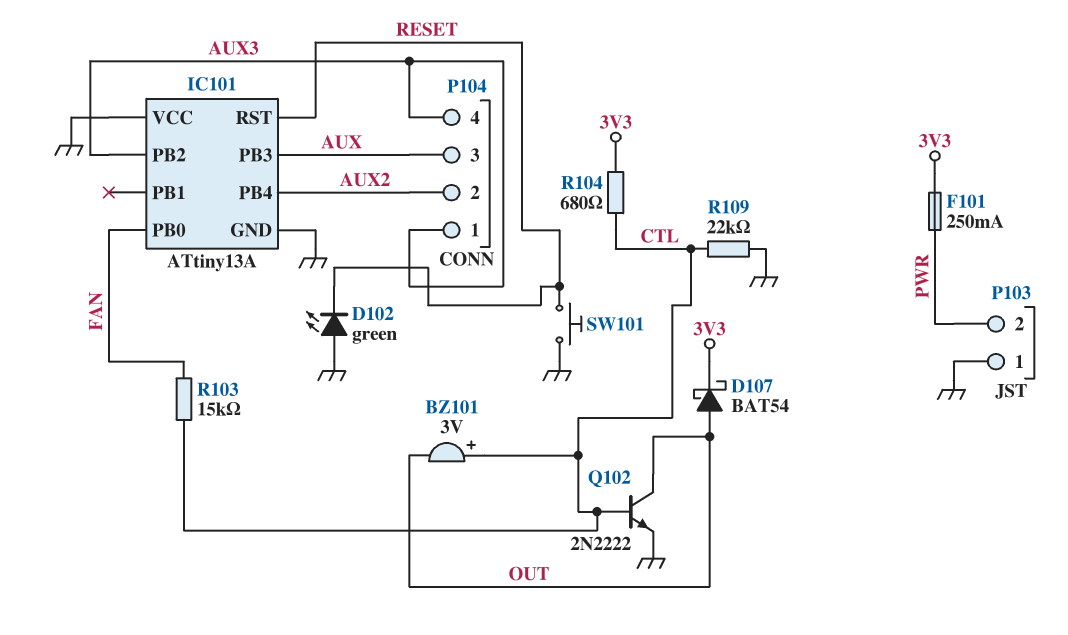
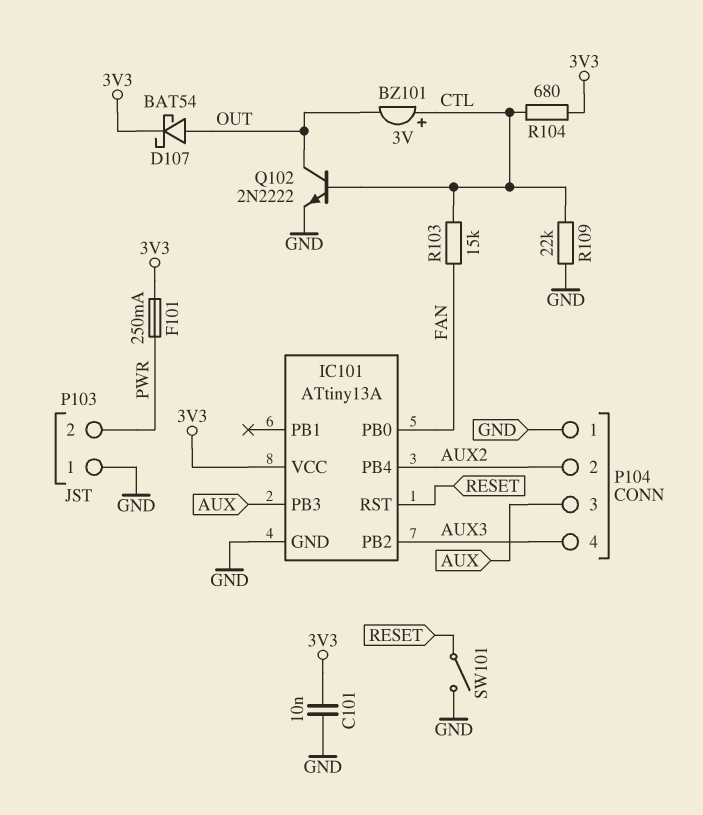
C101: none -> 10nF (3V3, GND)
D102: LED green (A GND, K RESET) -> none
IC101 pin VCC: GND -> 3V3
P104 pin 1: AUX3 -> GND
SW101: button (GND, RESET) -> switch (GND, RESET)

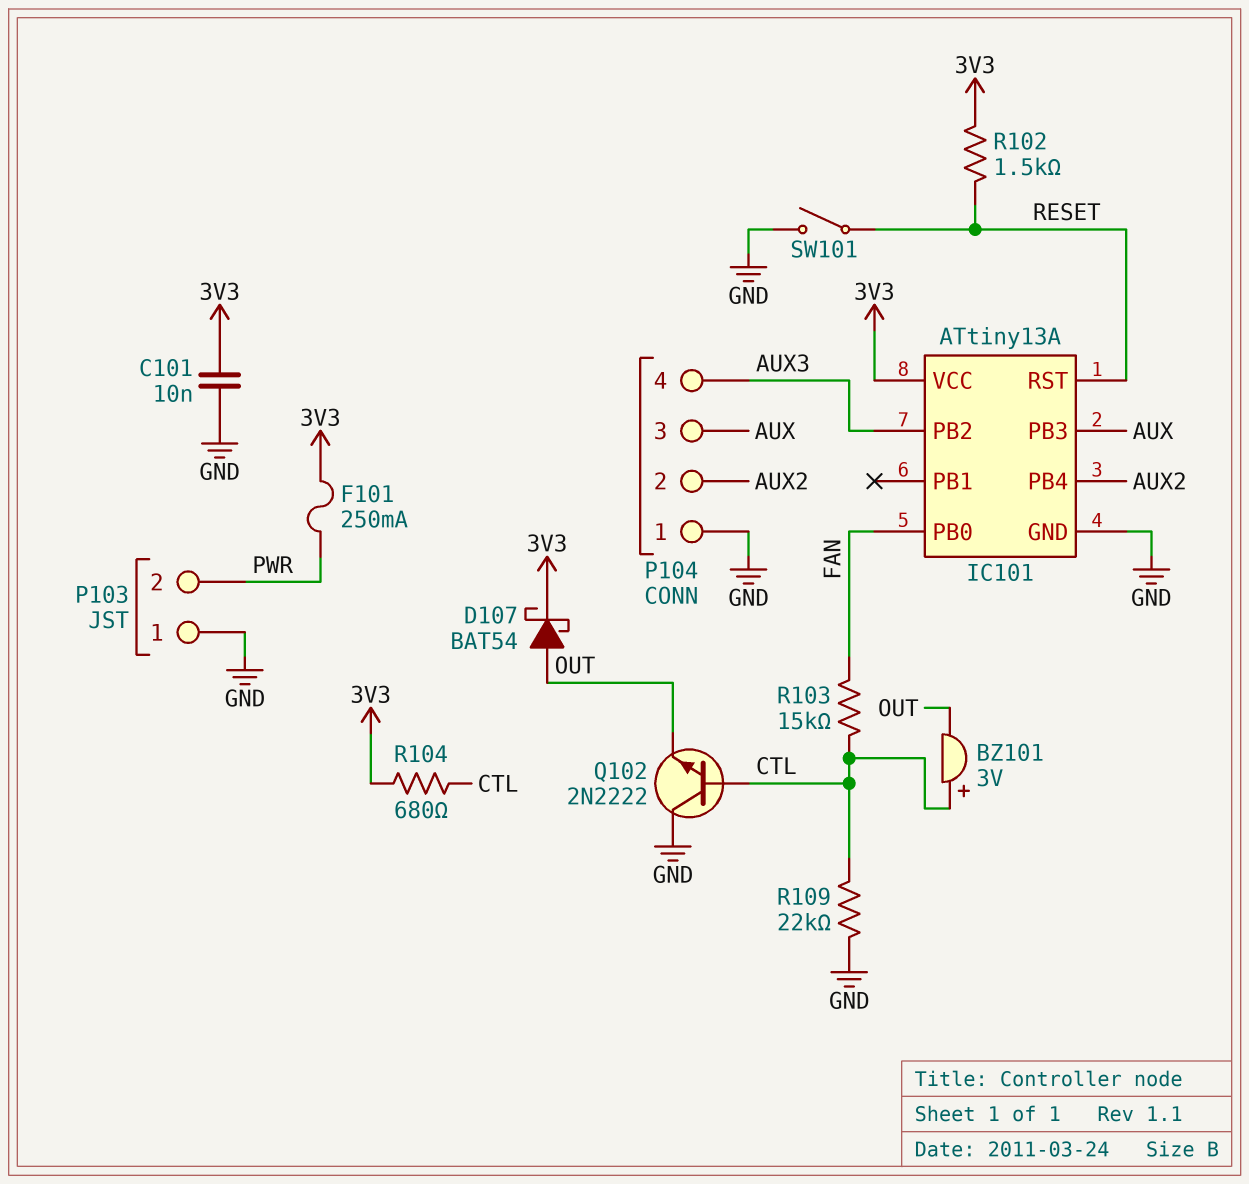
Q102: NPN 2N2222 (B CTL, C OUT, E GND) -> NPN 2N2222 (B CTL, C GND, E OUT)
R102: none -> 1.5k (3V3, RESET)

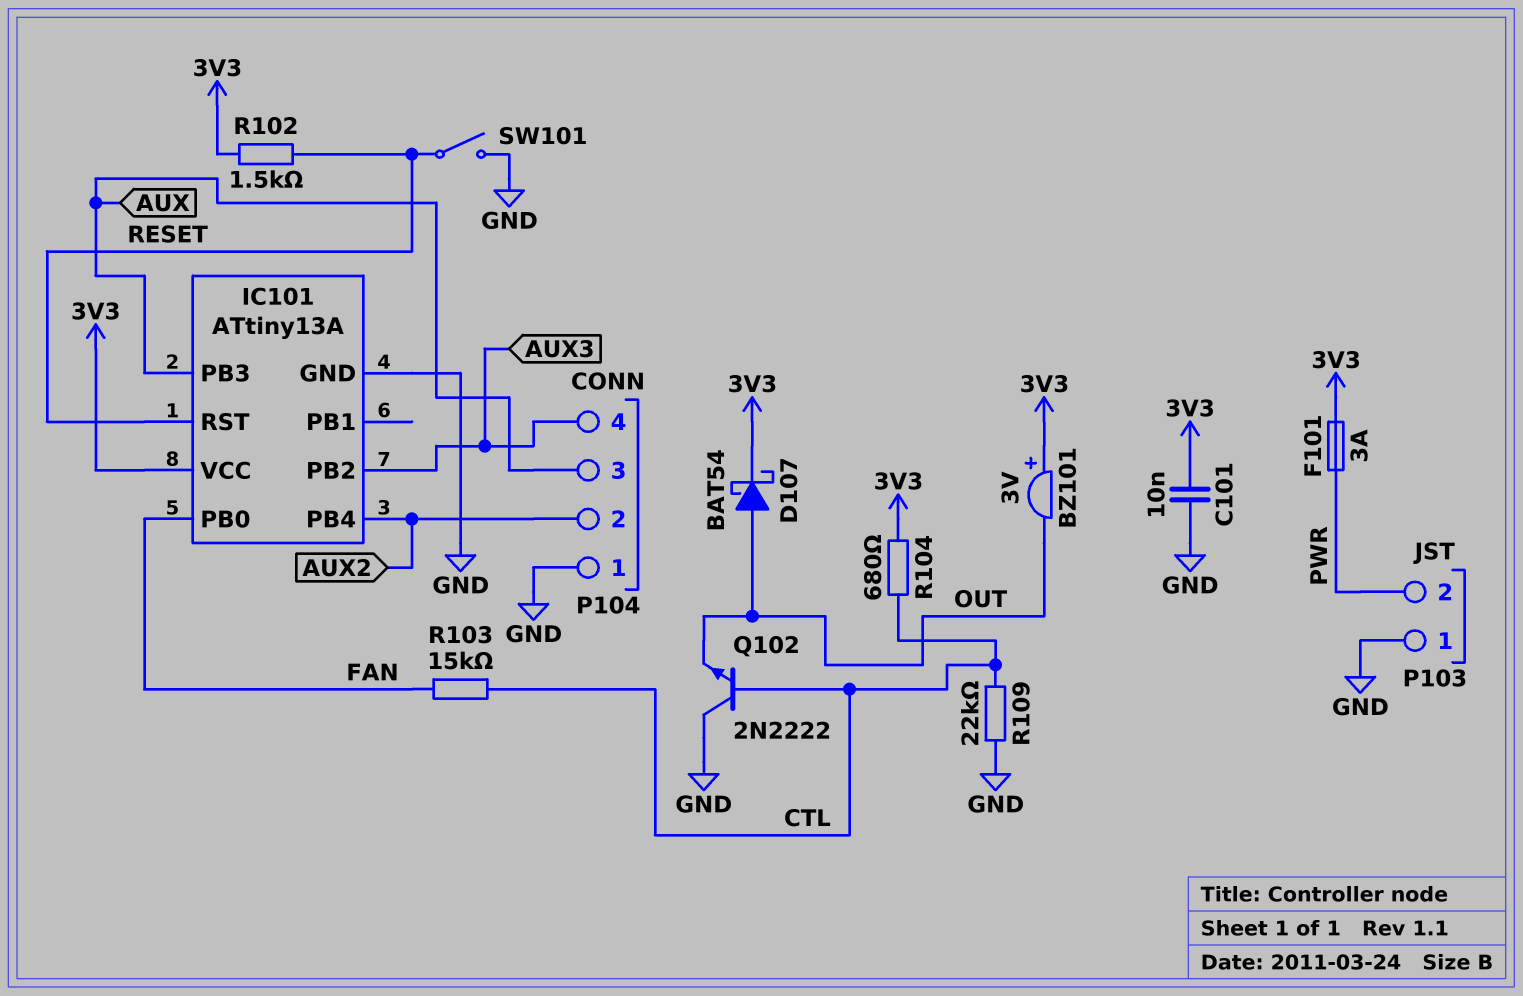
BZ101: buzzer 3V (plus CTL, minus OUT) -> buzzer 3V (plus 3V3, minus OUT)
F101: 250mA (3V3, PWR) -> 3A (3V3, PWR)

